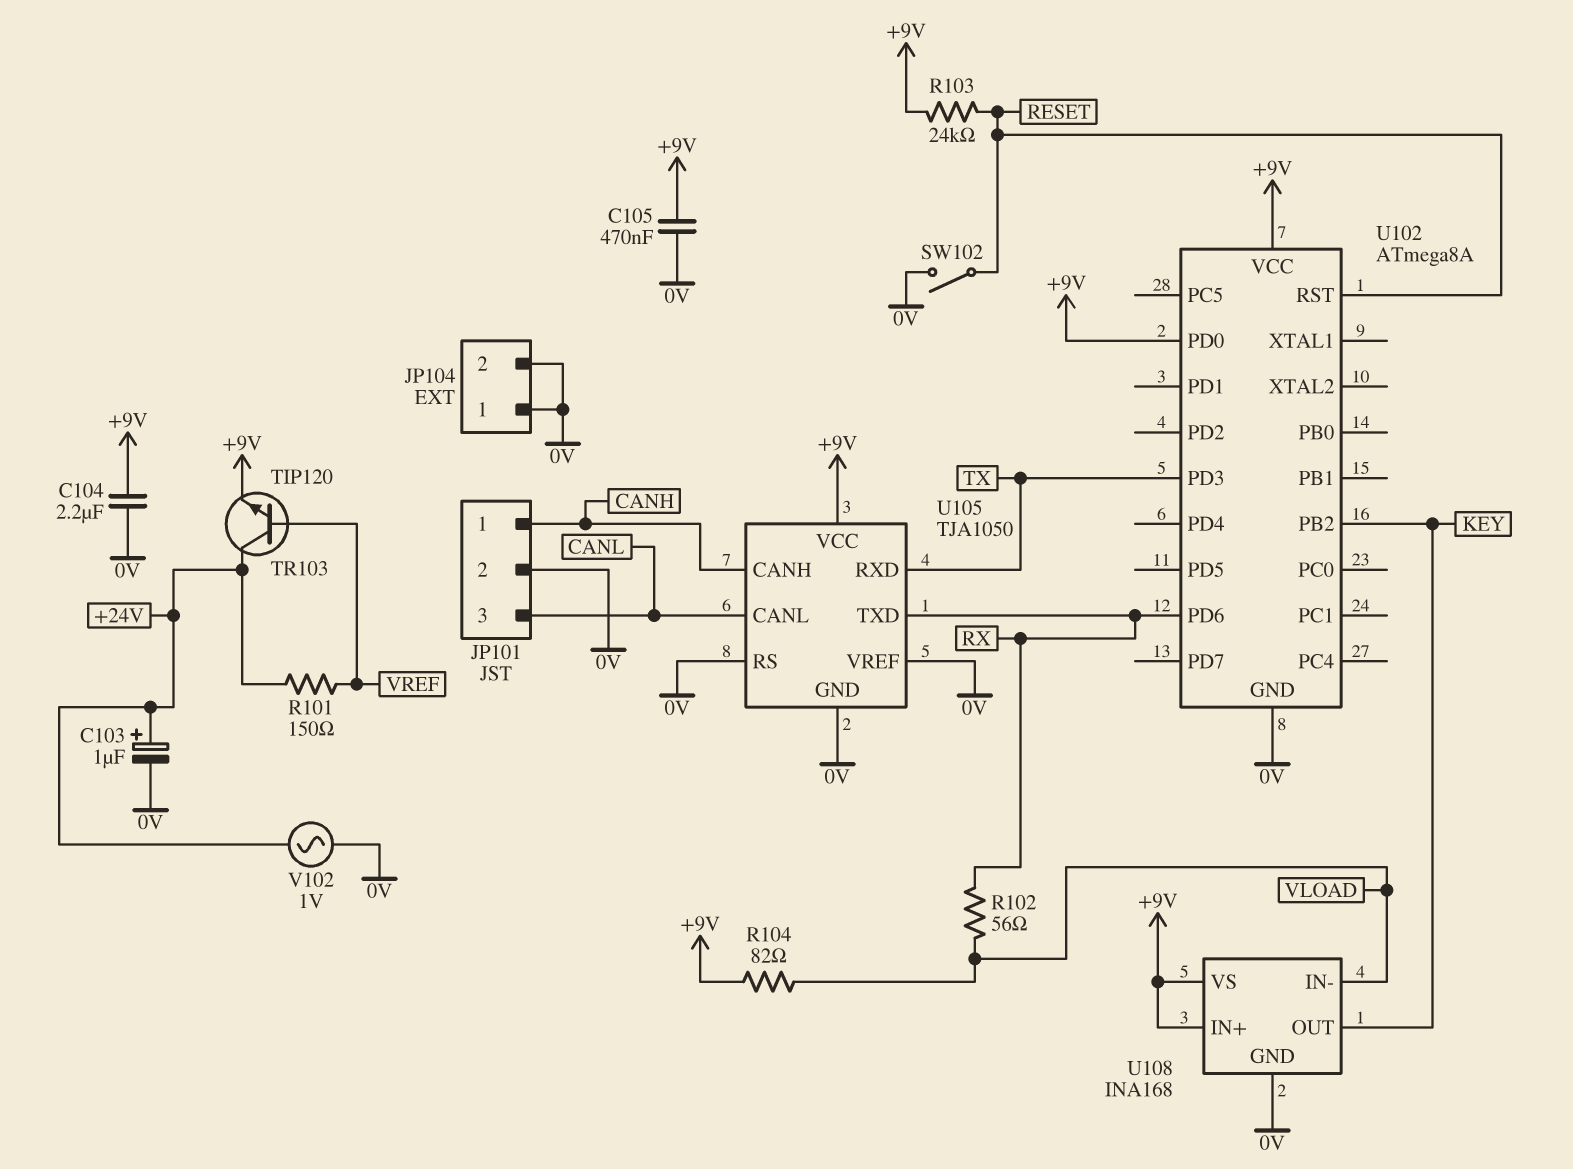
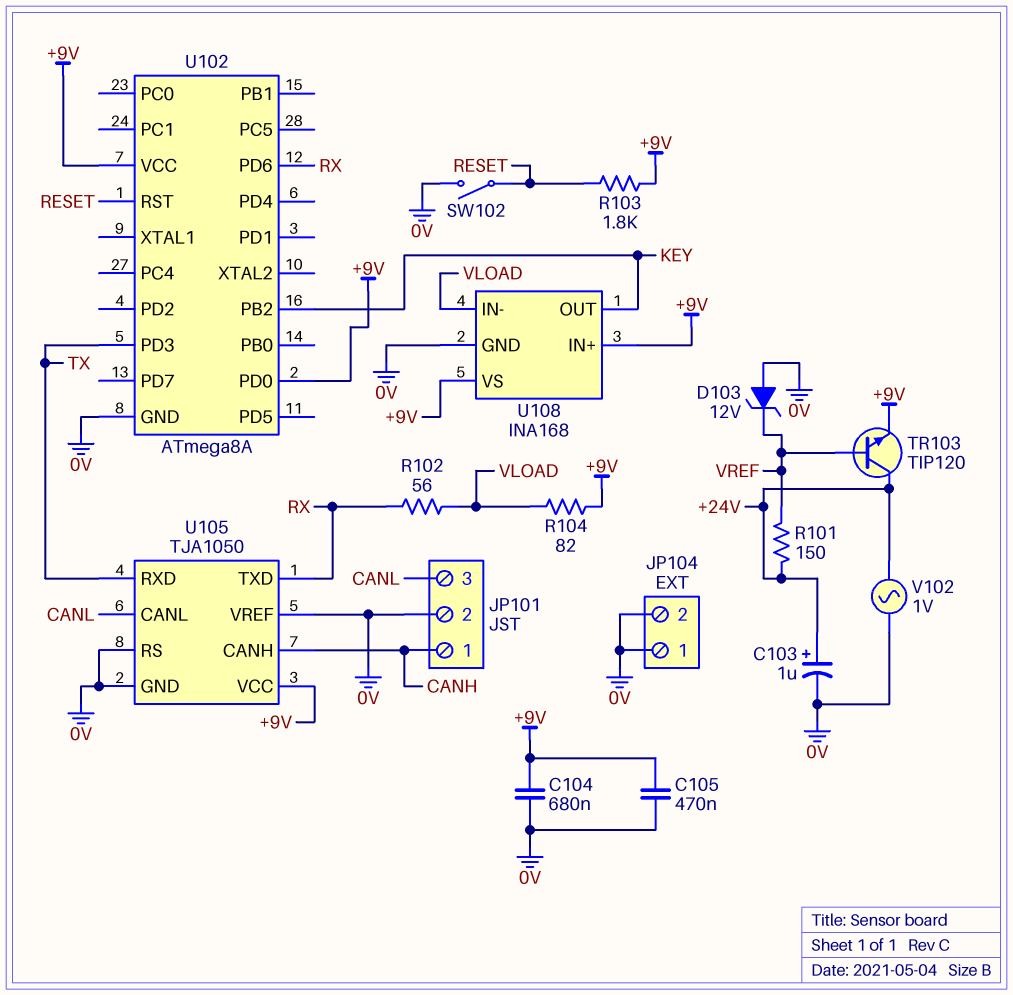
C104: 2.2uF (+9V, 0V) -> 680nF (+9V, 0V)
D103: none -> zener 12V (A 0V, K VREF)
R103: 24k (+9V, RESET) -> 1.8k (+9V, RESET)

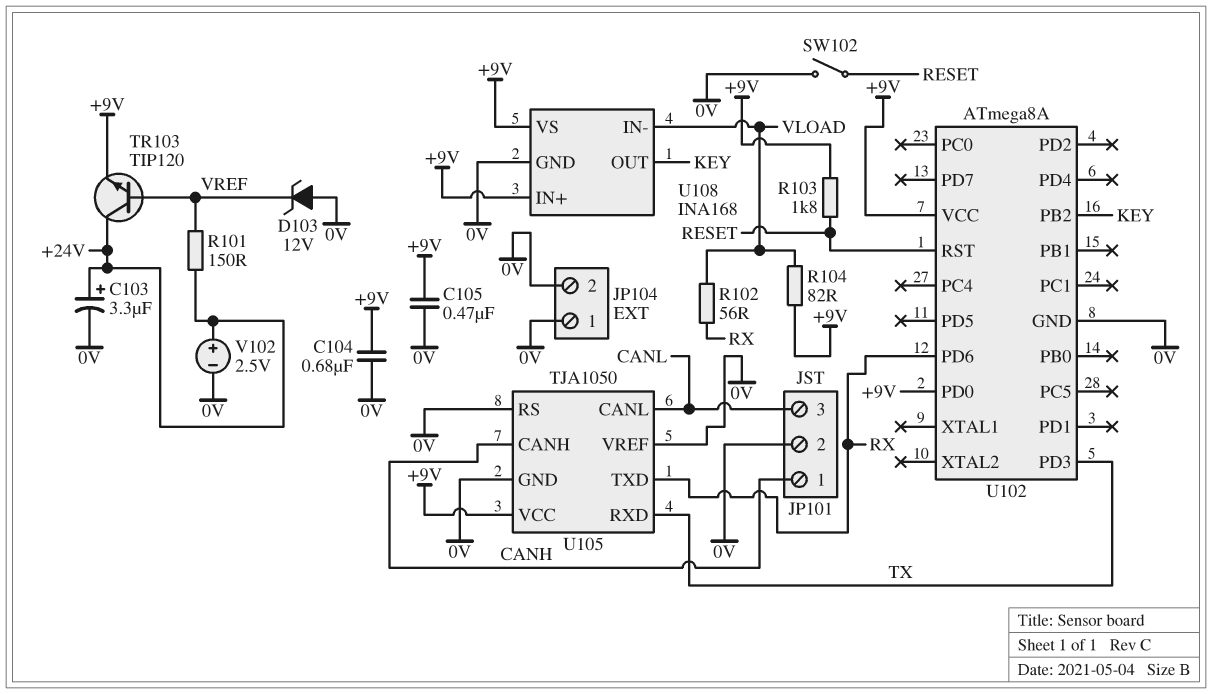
C103: 1uF (plus +24V, minus 0V) -> 3.3uF (plus +24V, minus 0V)
V102: AC 1V (+24V, 0V) -> 2.5V (plus +24V, minus 0V)

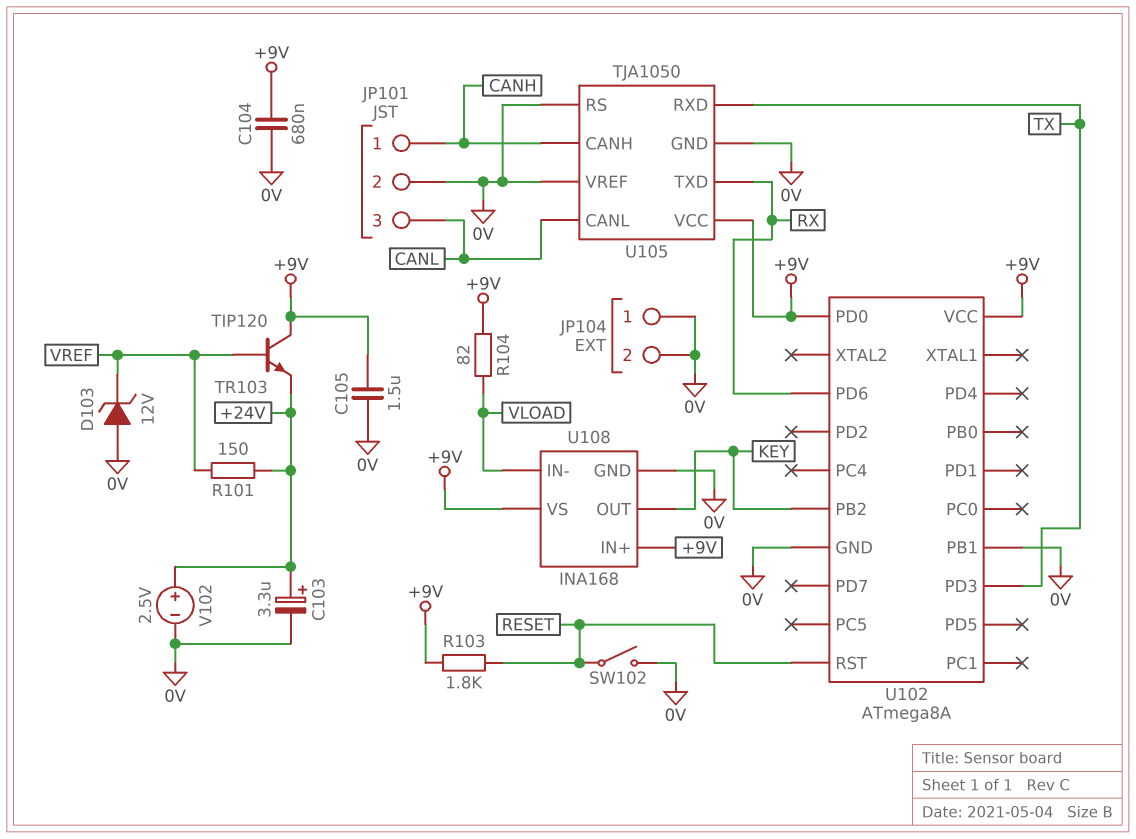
C105: 470nF (+9V, 0V) -> 1.5uF (+9V, 0V)
R102: 56 (RX, VLOAD) -> none
TR103: NPN TIP120 (B VREF, C +24V, E +9V) -> NPN TIP120 (B VREF, C +9V, E +24V)
U102 pin PB1: none -> 0V

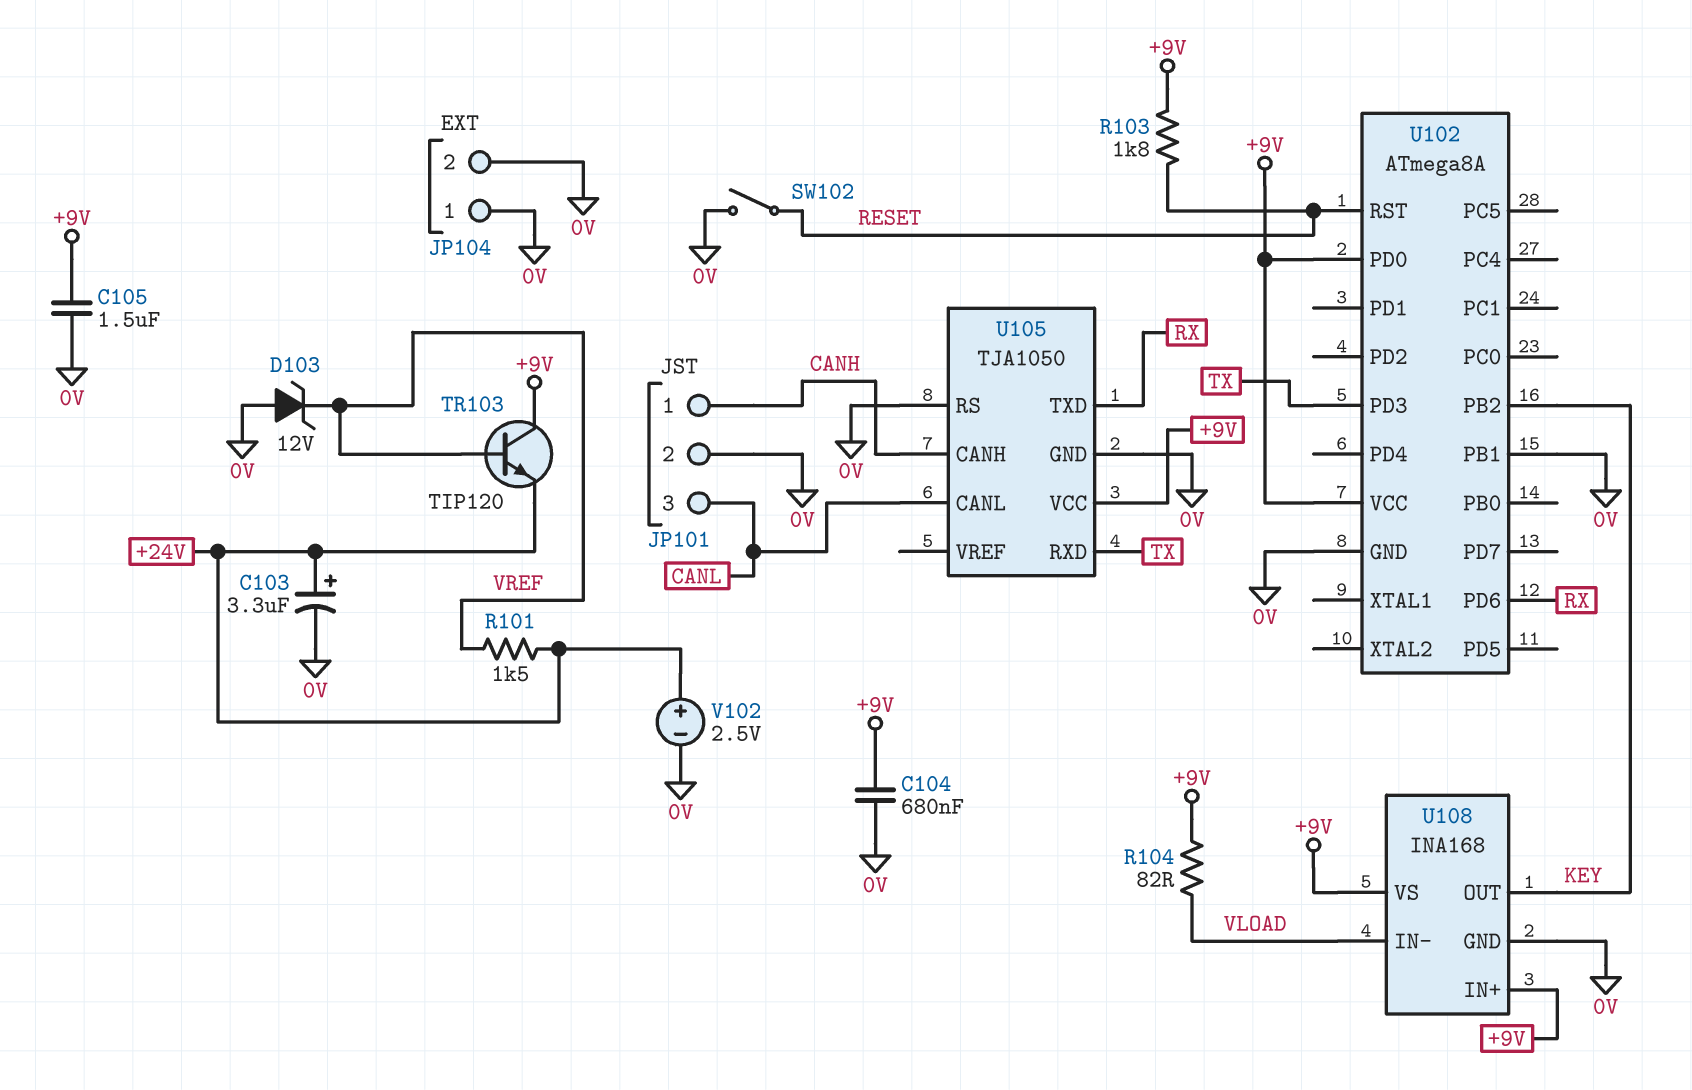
R101: 150 (+24V, VREF) -> 1.5k (+24V, VREF)
U105 pin VREF: 0V -> none

